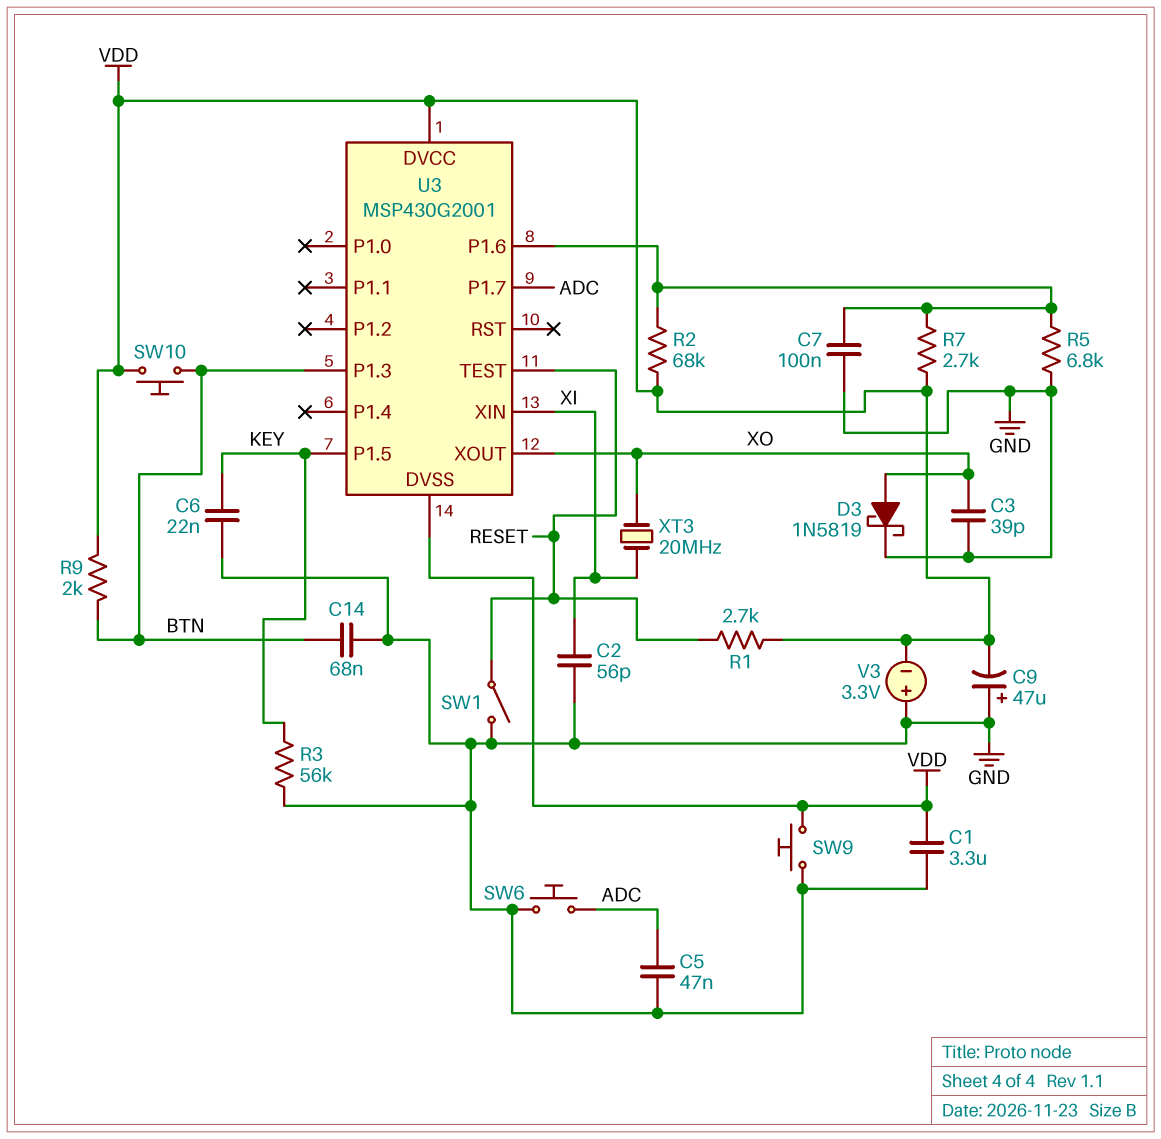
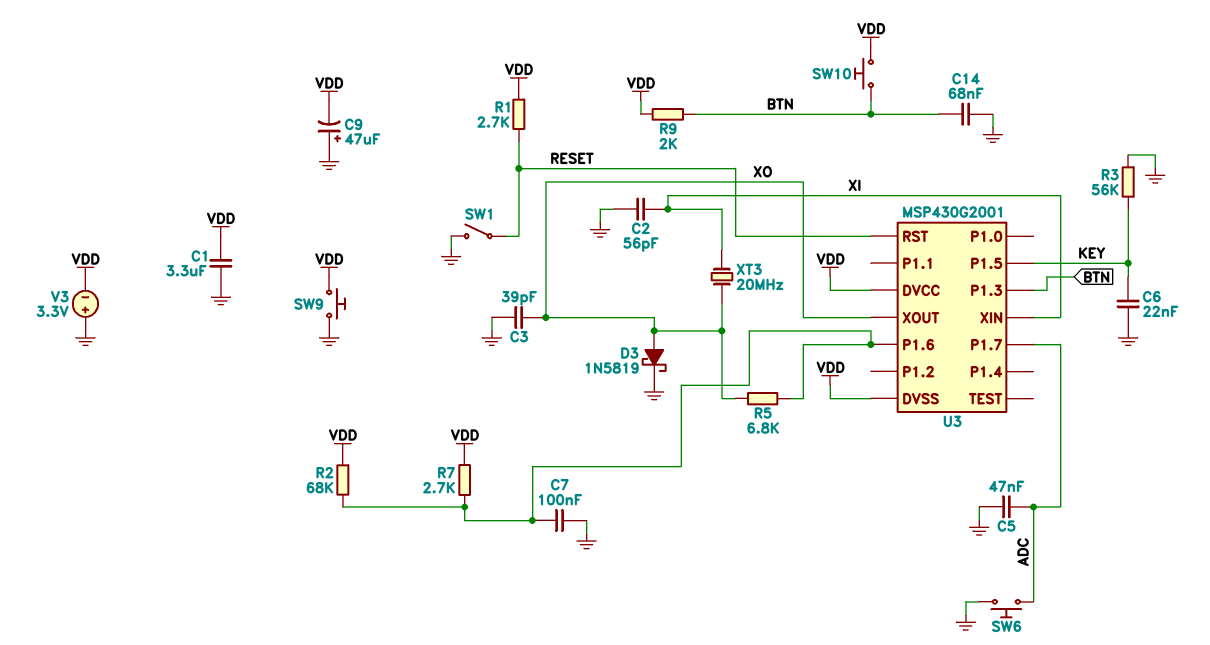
R5: 6.8k (GND, U3/P1.6) -> 6.8k (U3/P1.6, XO)
U3 pin RST: none -> RESET
U3 pin TEST: RESET -> none

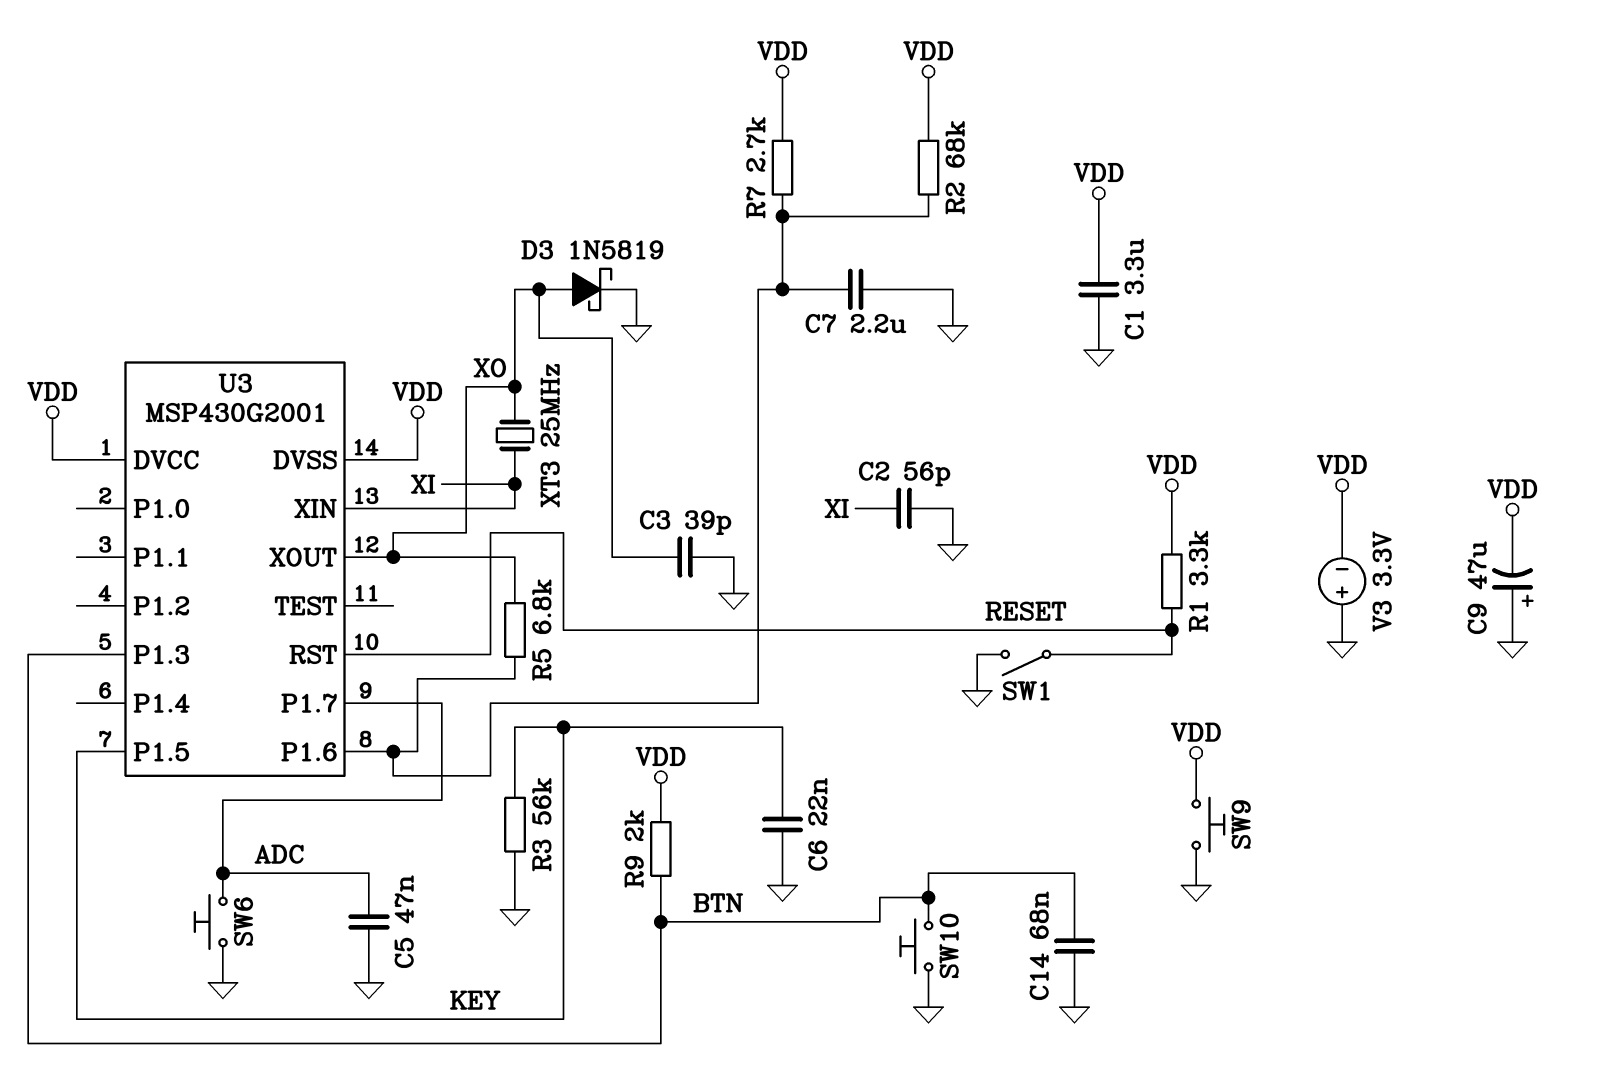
C7: 100nF (GND, U3/P1.6) -> 2.2uF (GND, U3/P1.6)
R1: 2.7k (RESET, VDD) -> 3.3k (RESET, VDD)
SW10: button (BTN, VDD) -> button (BTN, GND)
XT3: 20MHz (XI, XO) -> 25MHz (XI, XO)

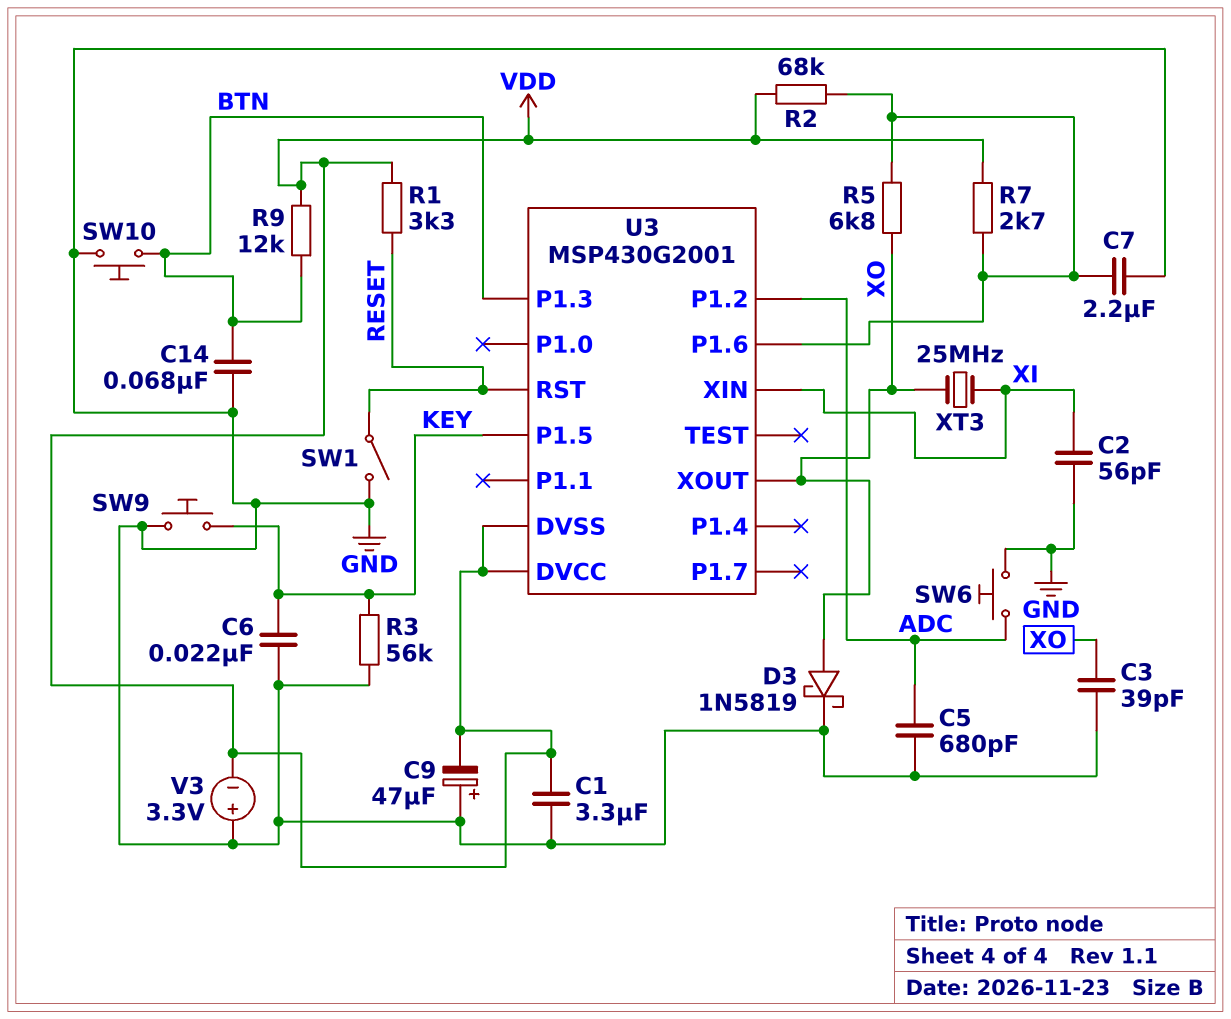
C5: 47nF (ADC, GND) -> 680pF (ADC, GND)
R9: 2k (BTN, VDD) -> 12k (BTN, VDD)
SW9: button (GND, VDD) -> button (GND, KEY)
U3 pin P1.2: none -> ADC
U3 pin P1.7: ADC -> none

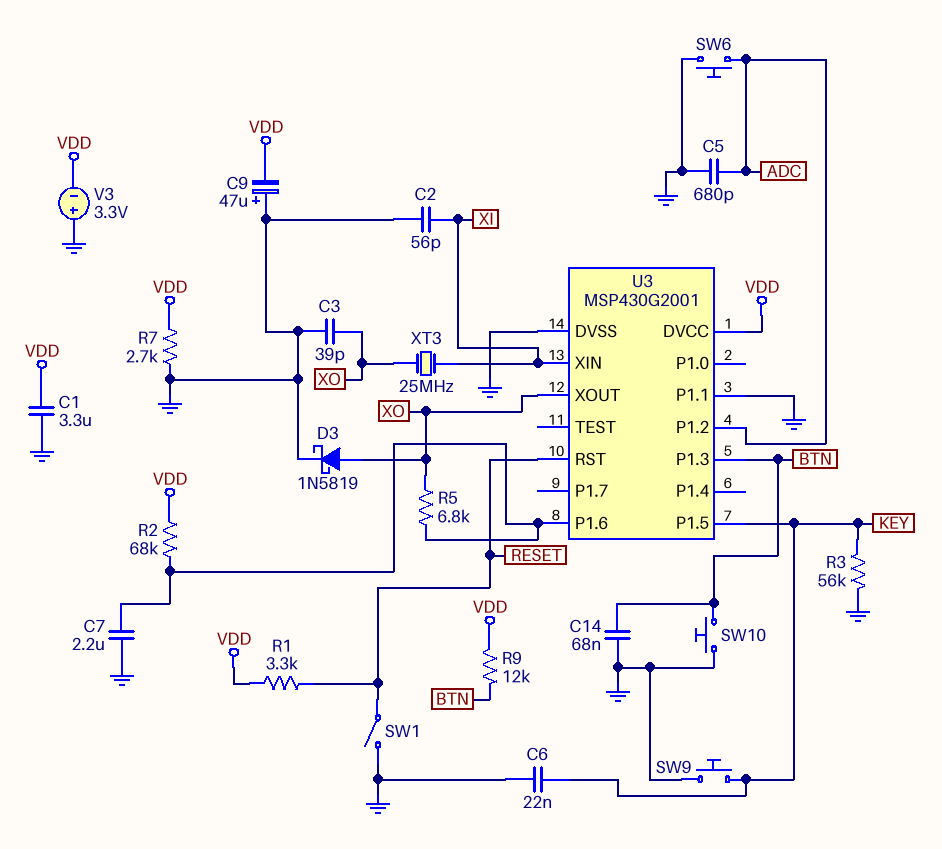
R7: 2.7k (U3/P1.6, VDD) -> 2.7k (GND, VDD)
U3 pin DVSS: VDD -> GND
U3 pin P1.1: none -> GND

